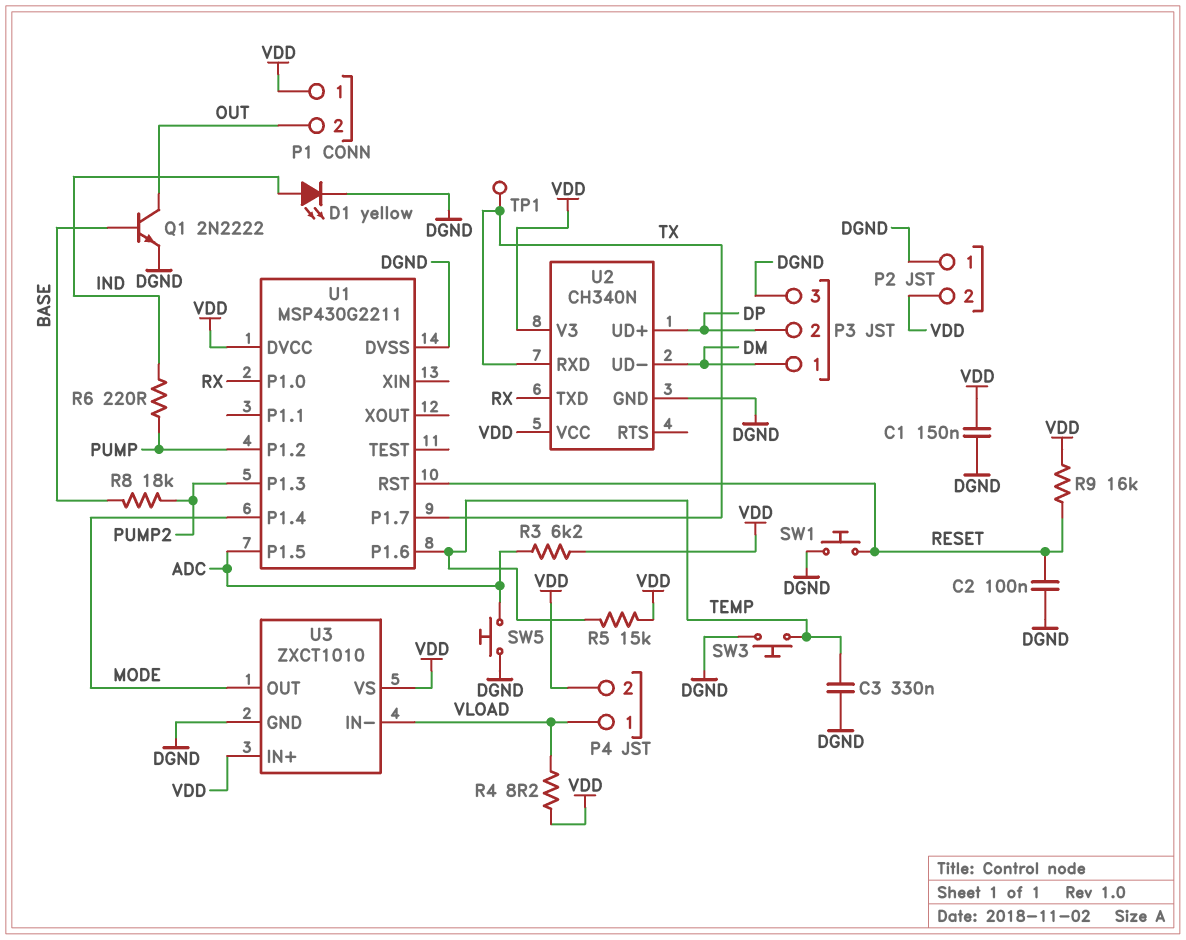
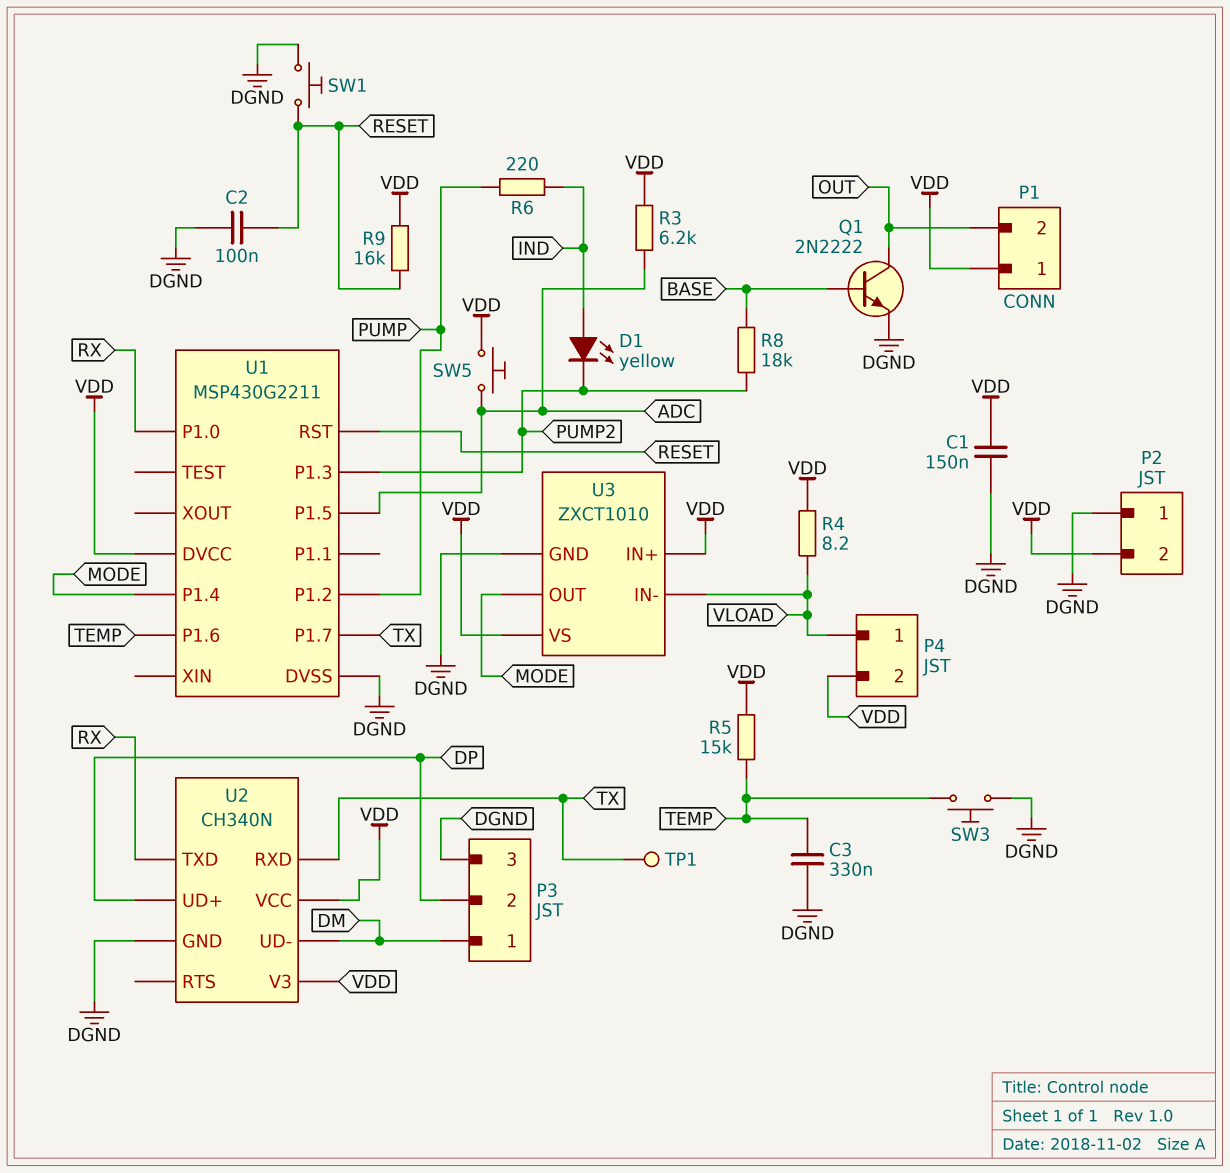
D1: LED yellow (A IND, K DGND) -> LED yellow (A IND, K PUMP2)
SW5: button (ADC, DGND) -> button (ADC, VDD)

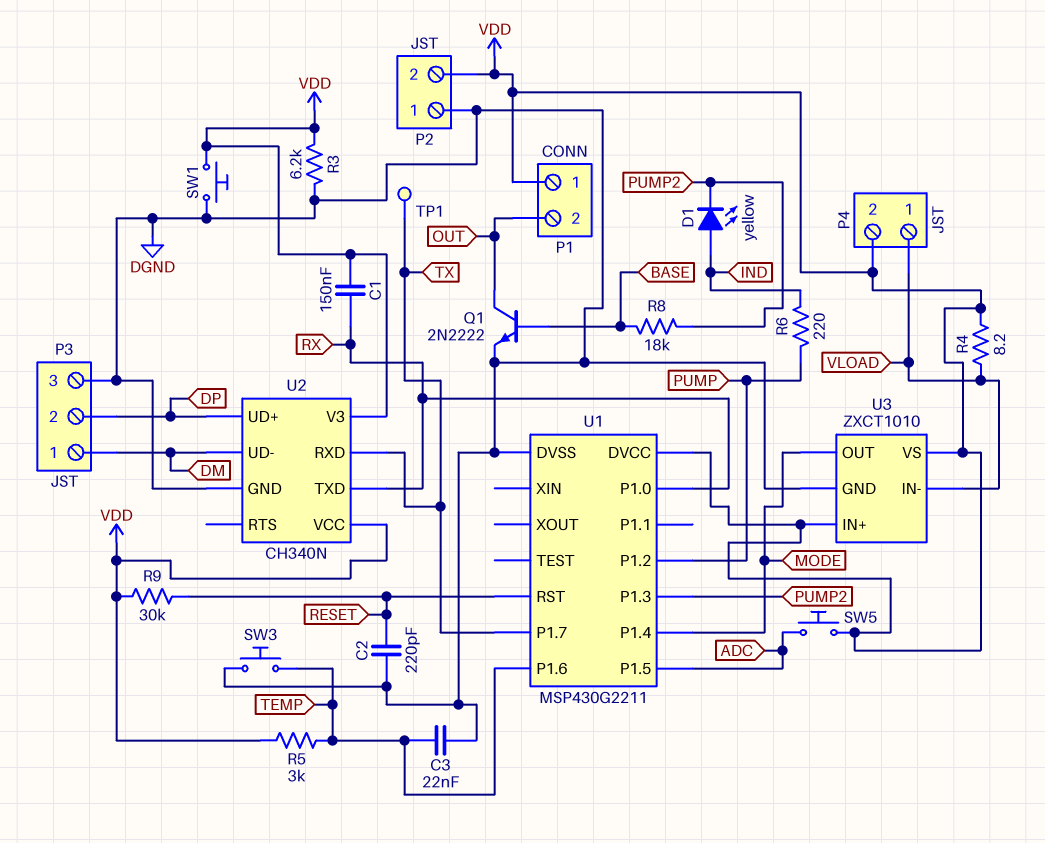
C1: 150nF (DGND, VDD) -> 150nF (RX, VDD)
C2: 100nF (DGND, RESET) -> 220pF (DGND, RESET)
C3: 330nF (DGND, TEMP) -> 22nF (DGND, TEMP)
R3: 6.2k (ADC, VDD) -> 6.2k (DGND, VDD)
R5: 15k (TEMP, VDD) -> 3k (TEMP, VDD)
R9: 16k (RESET, VDD) -> 30k (RESET, VDD)
SW1: button (DGND, RESET) -> button (DGND, VDD)

